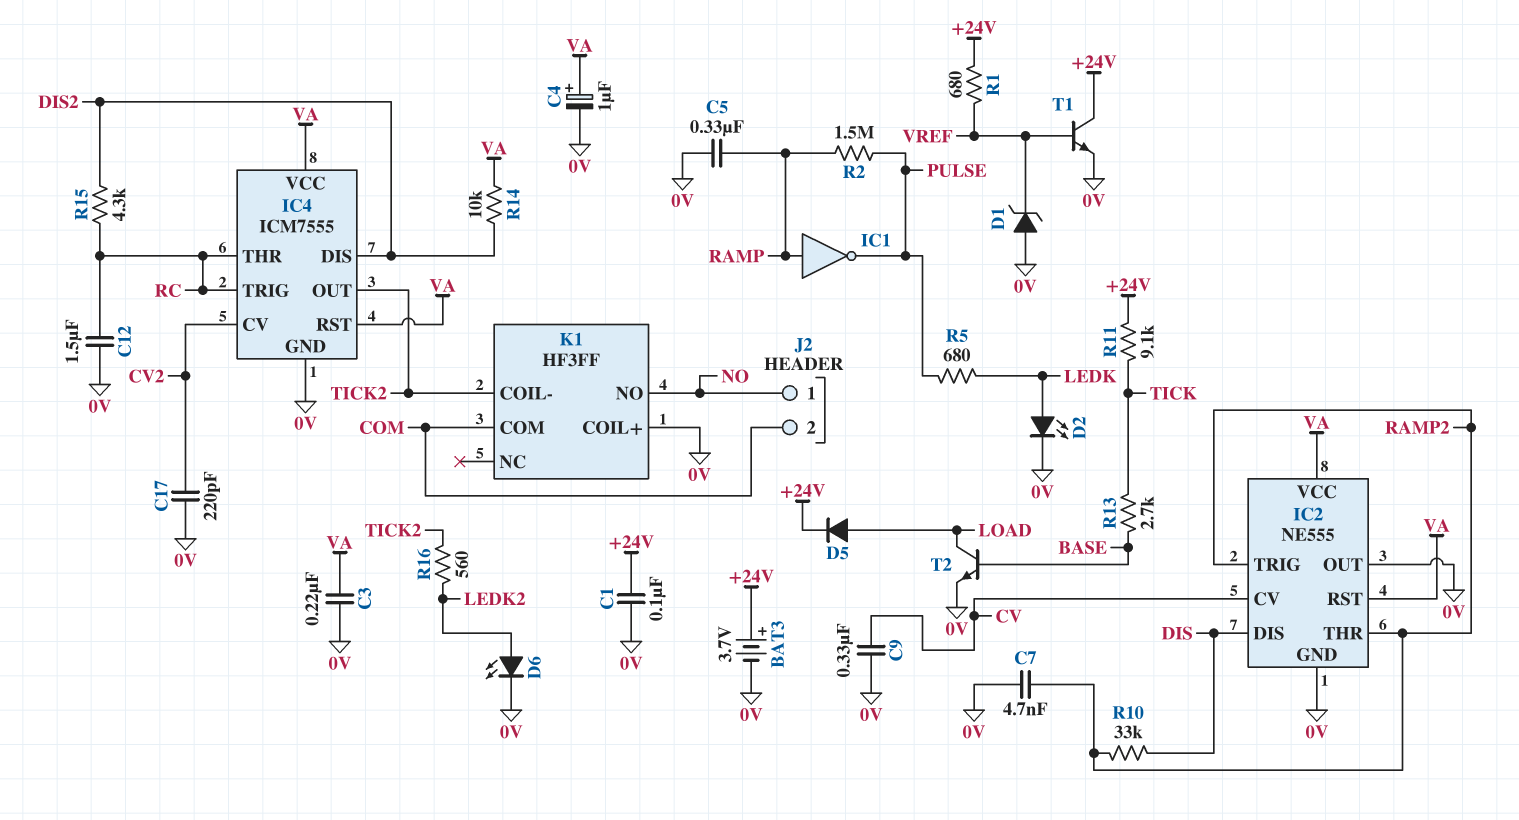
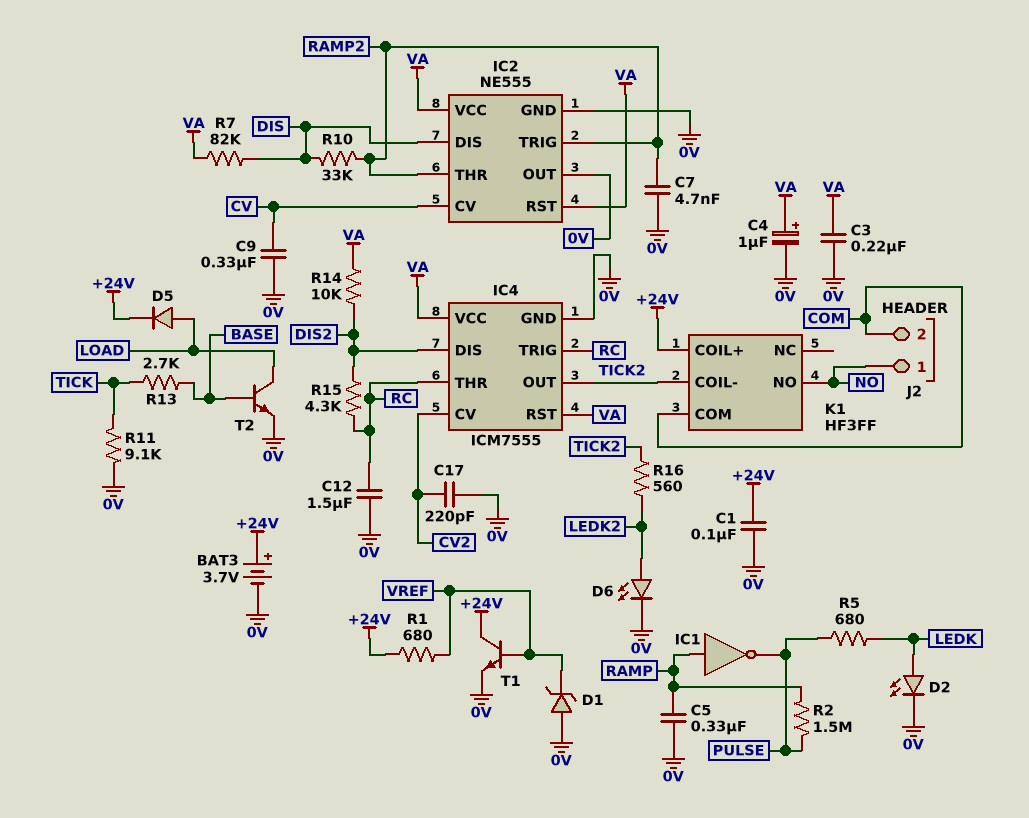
K1 pin COIL+: 0V -> +24V
R7: none -> 82k (DIS, VA)
R11: 9.1k (+24V, TICK) -> 9.1k (0V, TICK)

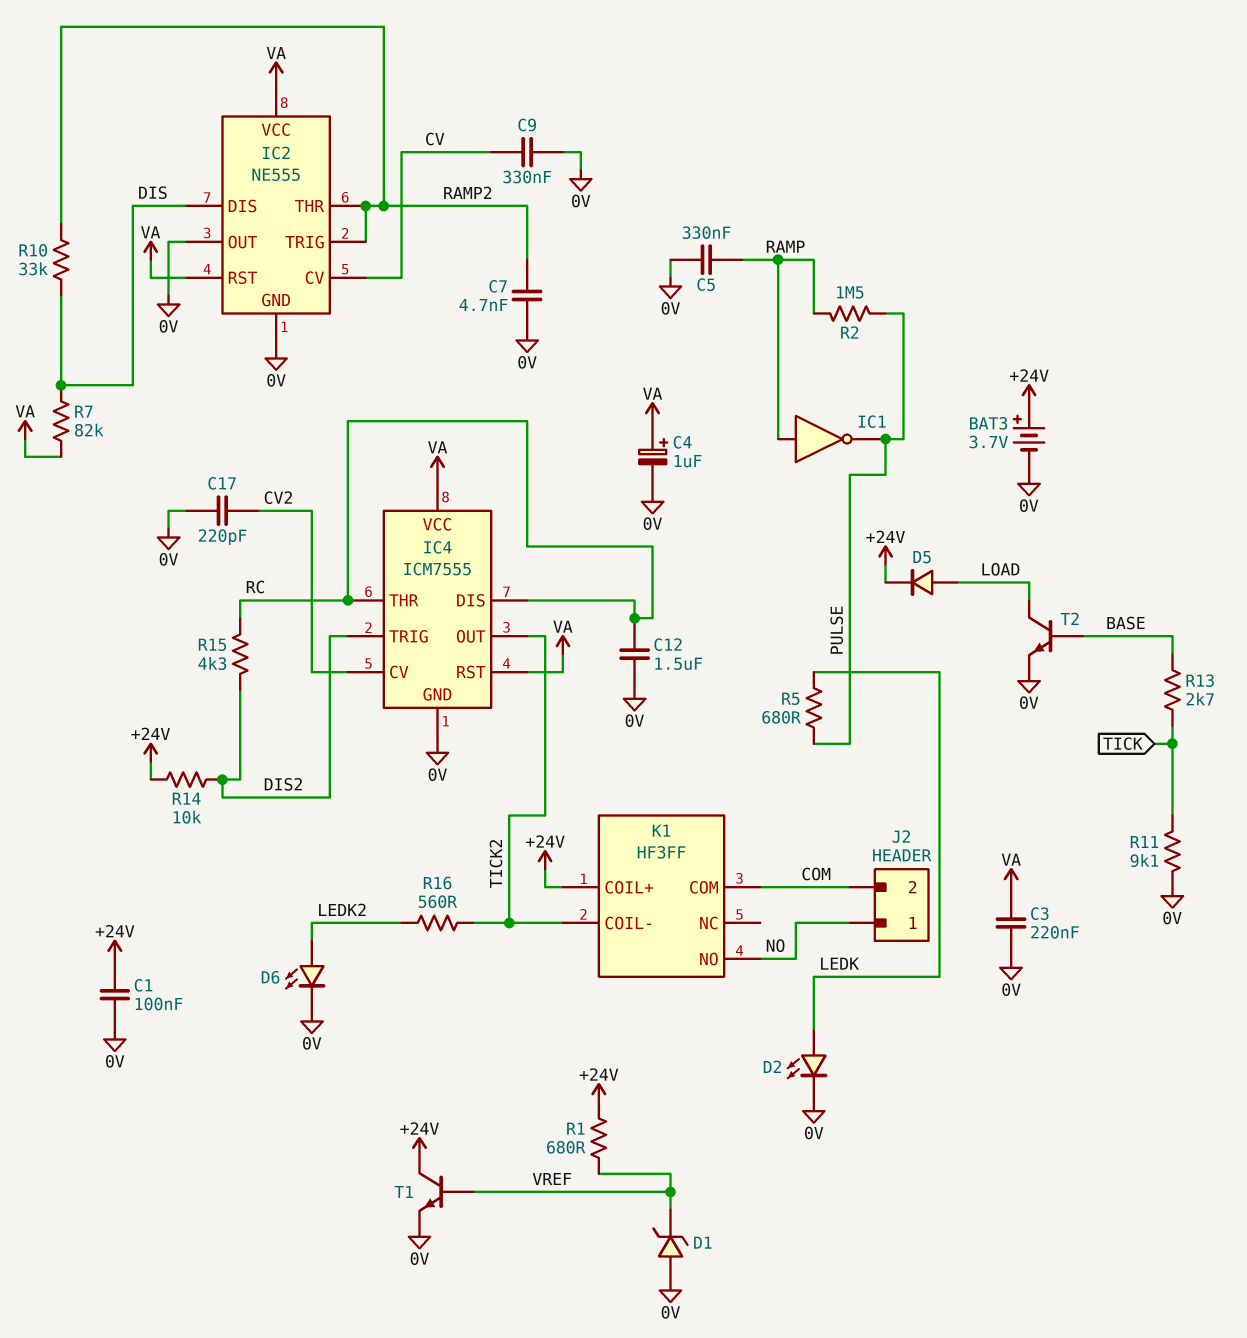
IC4 pin DIS: DIS2 -> RC
IC4 pin TRIG: RC -> DIS2
R14: 10k (DIS2, VA) -> 10k (+24V, DIS2)

